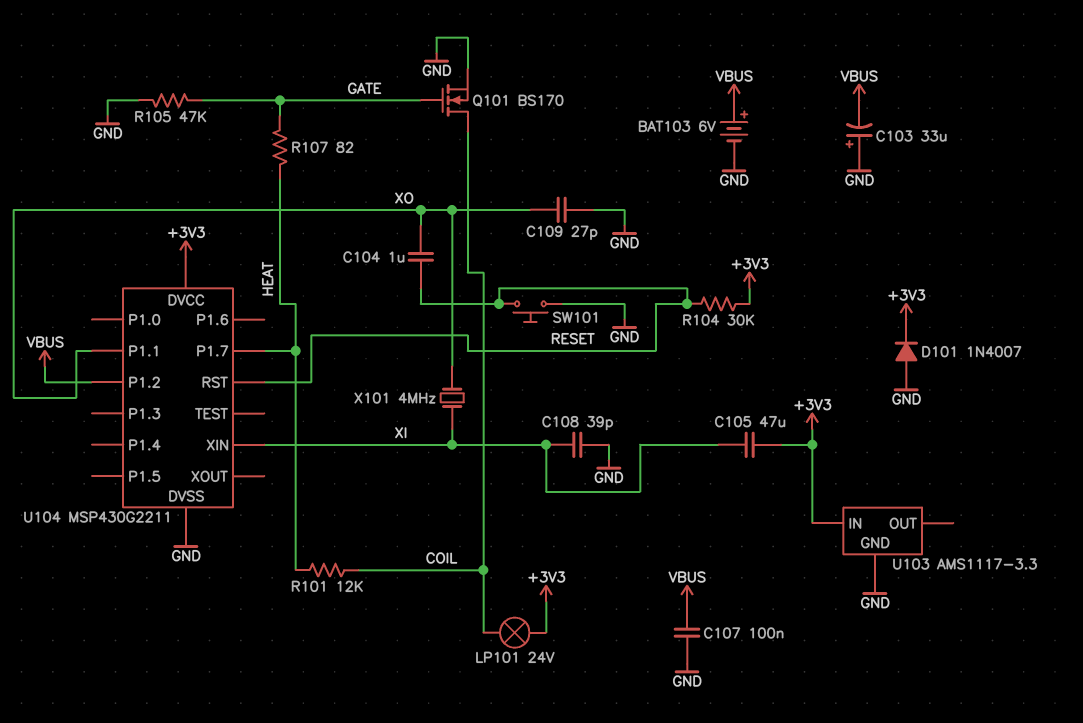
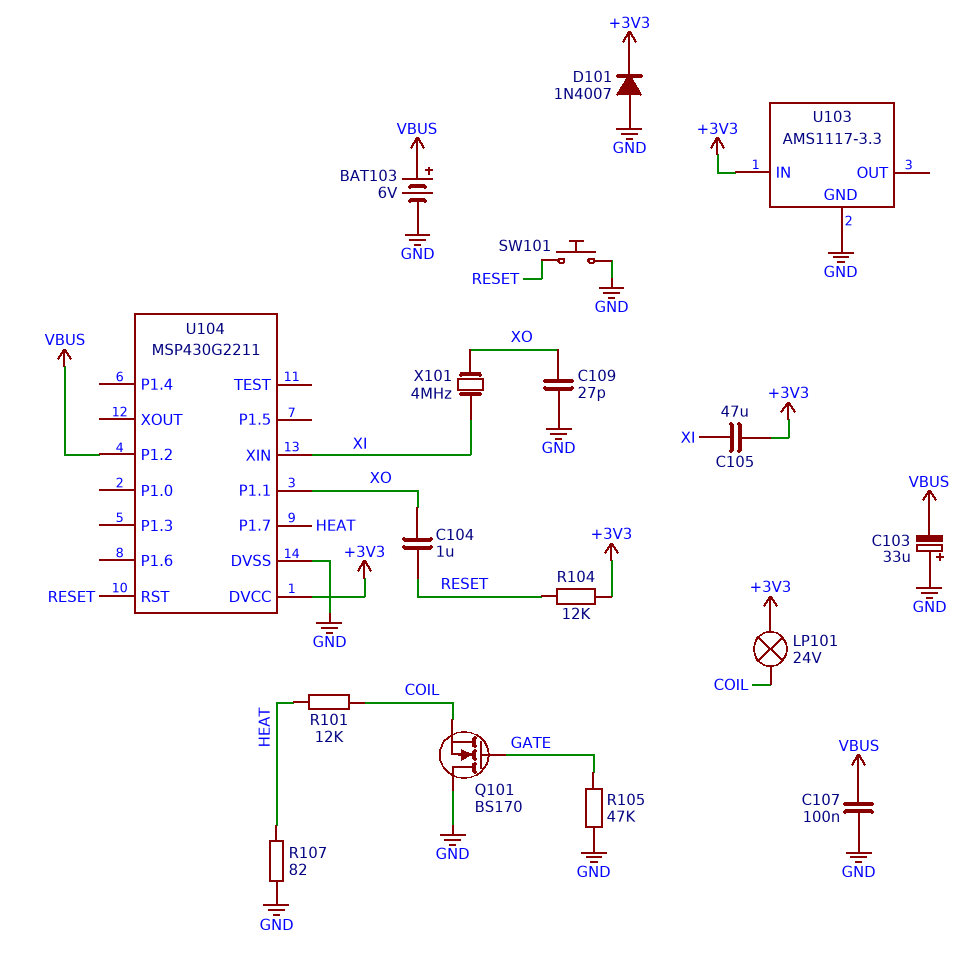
C108: 39pF (GND, XI) -> none
Q101: NMOS BS170 (G GATE, D COIL, S GND) -> NMOS BS170 (G GATE, D GND, S COIL)
R104: 30k (+3V3, RESET) -> 12k (+3V3, RESET)
R107: 82 (GATE, HEAT) -> 82 (GND, HEAT)

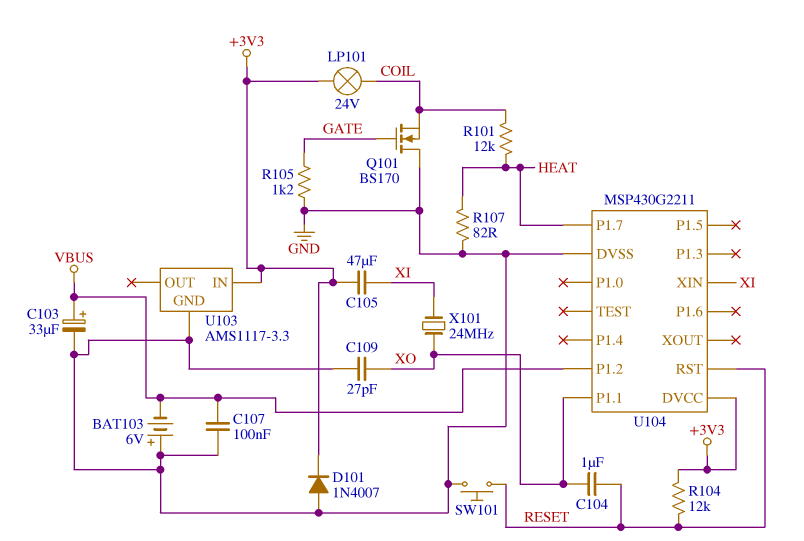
BAT103: 6V (plus VBUS, minus GND) -> 6V (plus GND, minus VBUS)
C103: 33uF (plus GND, minus VBUS) -> 33uF (plus VBUS, minus GND)
R105: 47k (GATE, GND) -> 1.2k (GATE, GND)
X101: 4MHz (XI, XO) -> 24MHz (XI, XO)

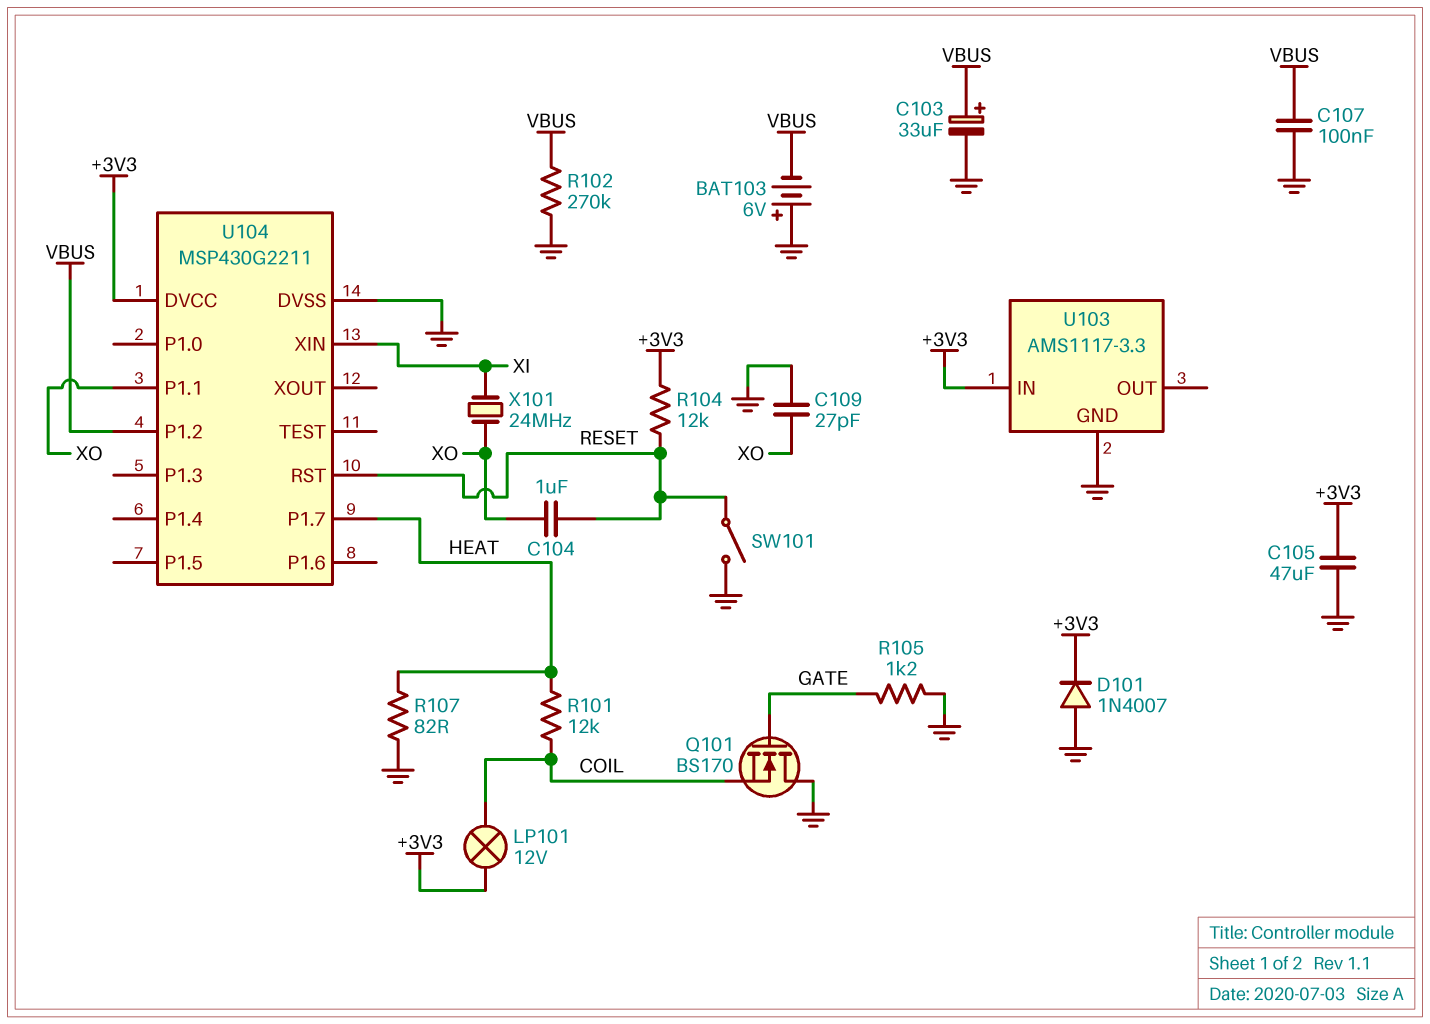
C105: 47uF (+3V3, XI) -> 47uF (+3V3, GND)
LP101: lamp 24V (+3V3, COIL) -> lamp 12V (+3V3, COIL)
R102: none -> 270k (GND, VBUS)
SW101: button (GND, RESET) -> switch (GND, RESET)

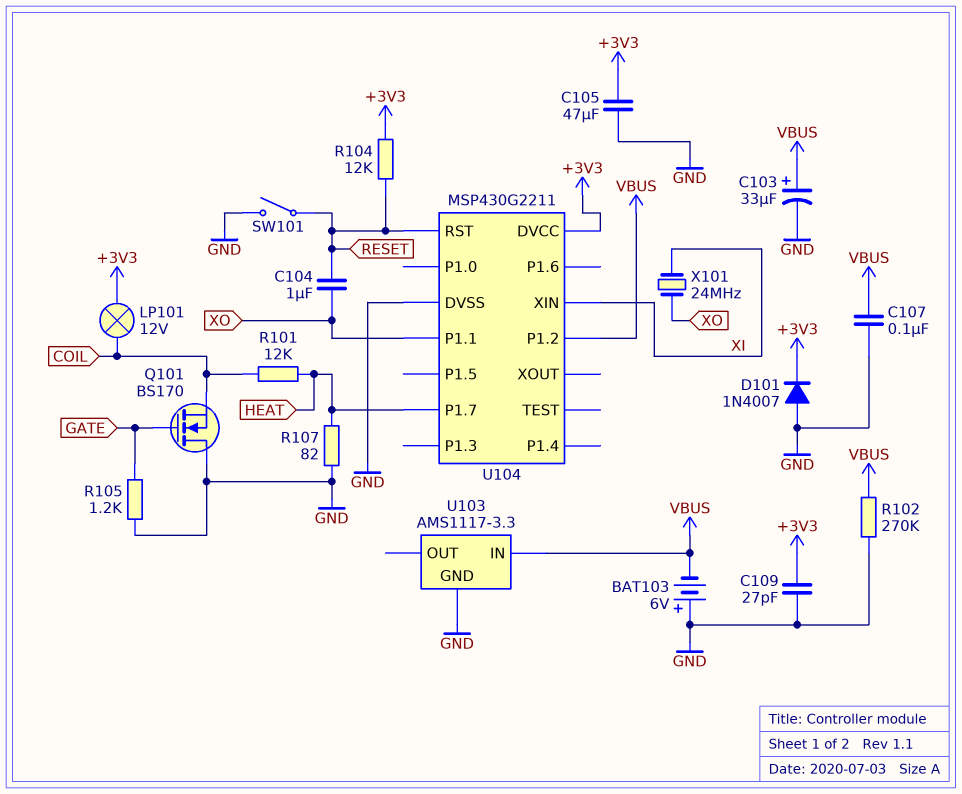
C109: 27pF (GND, XO) -> 27pF (+3V3, GND)
U103 pin IN: +3V3 -> VBUS

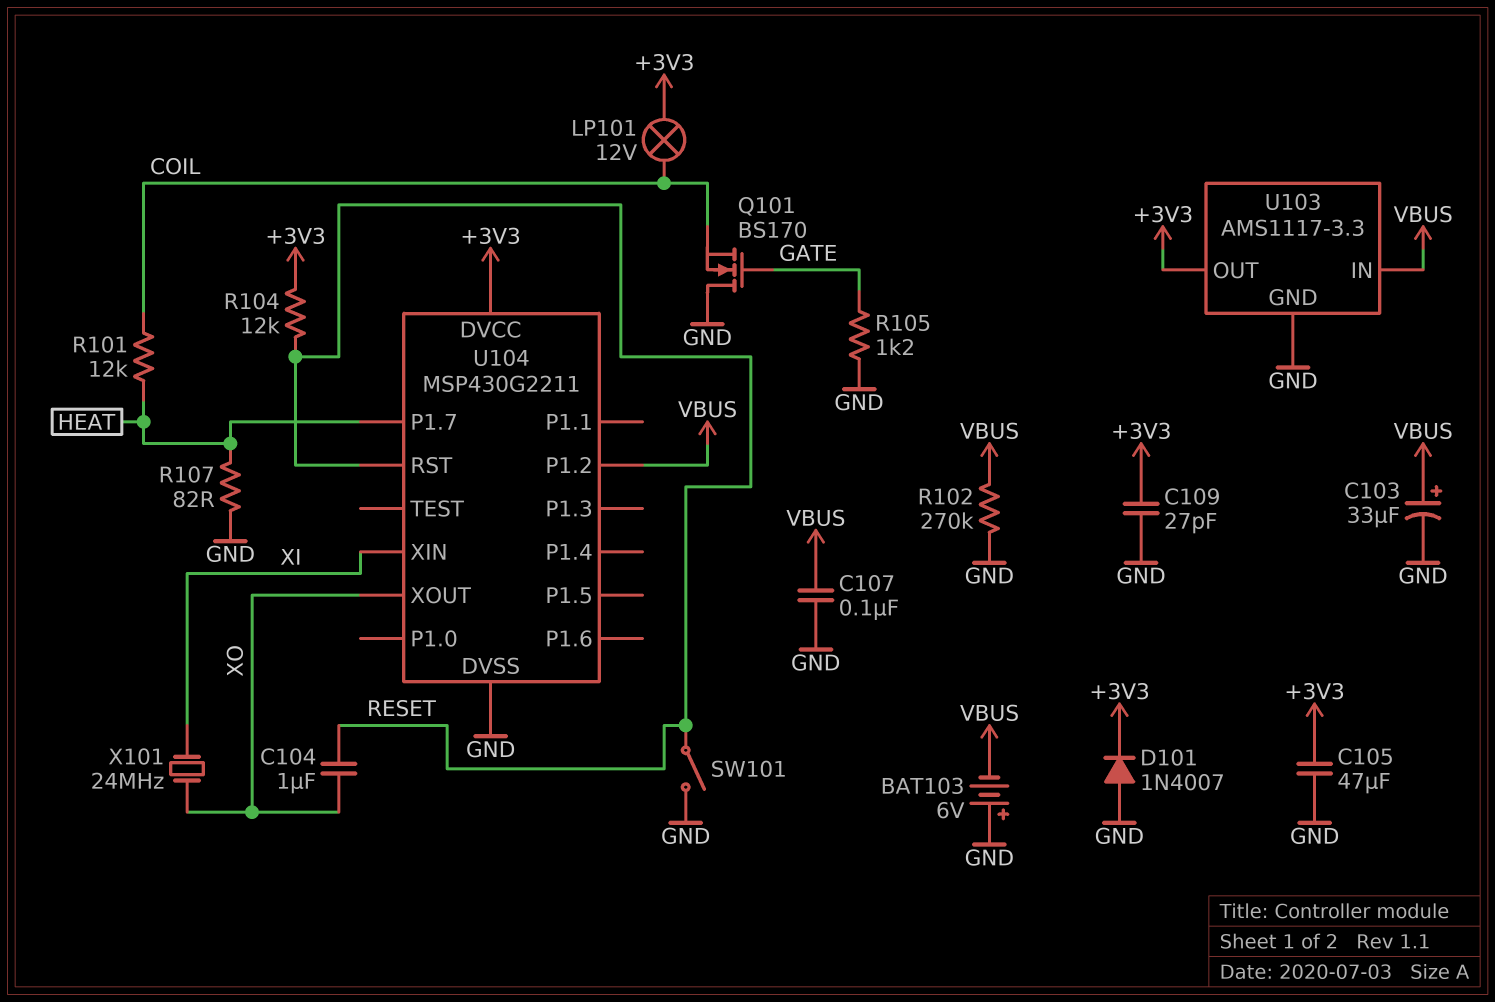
U103 pin OUT: none -> +3V3
U104 pin P1.1: XO -> none
U104 pin XOUT: none -> XO

